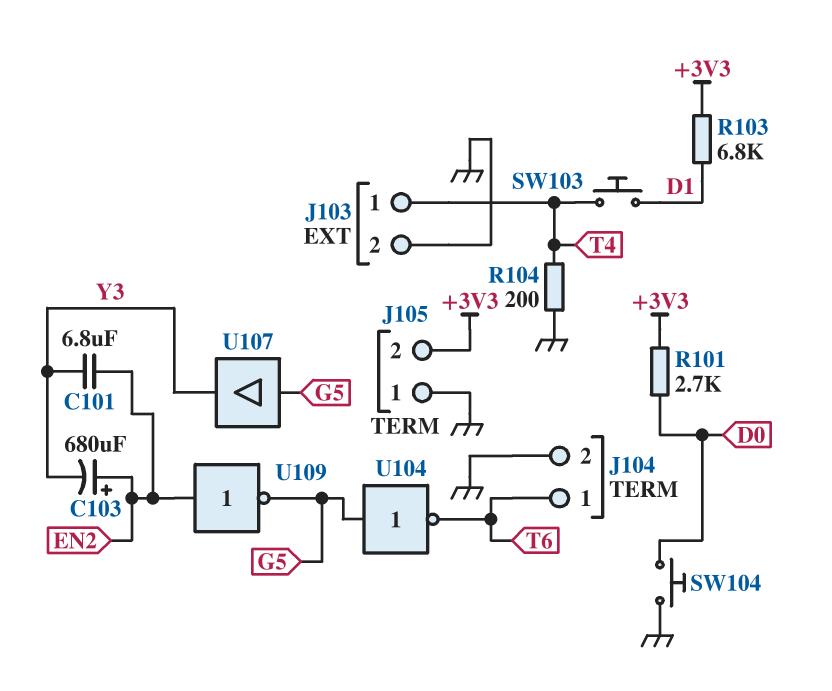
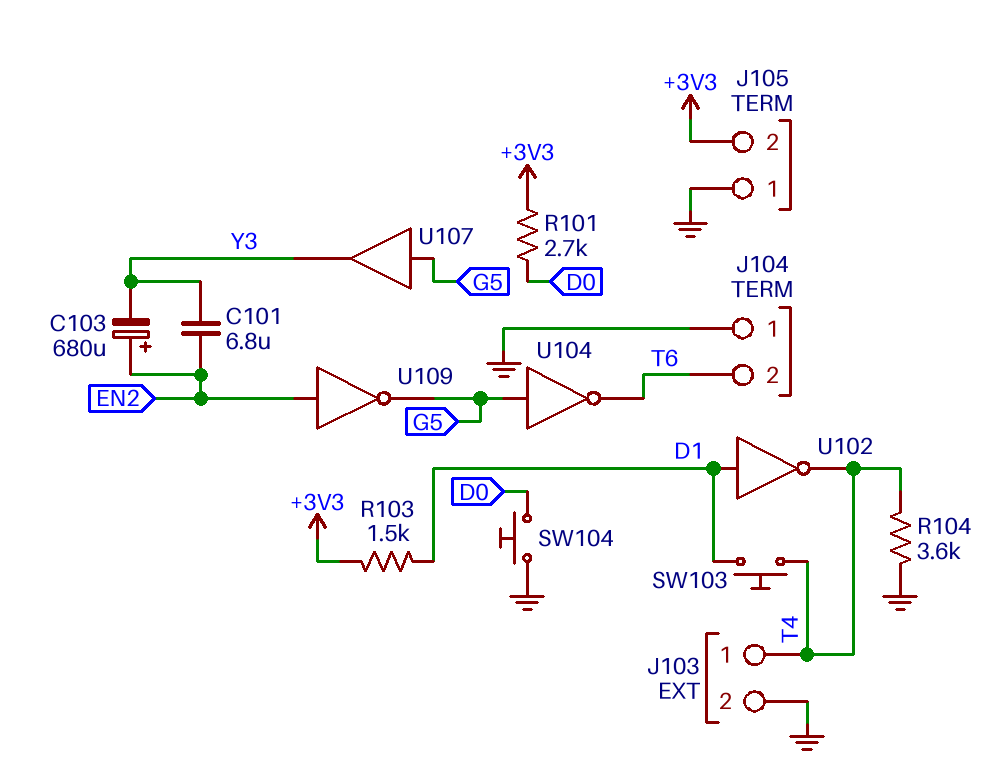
J104 pin 1: T6 -> GND
J104 pin 2: GND -> T6
R103: 6.8k (+3V3, D1) -> 1.5k (+3V3, D1)
R104: 200 (GND, T4) -> 3.6k (GND, T4)
U102: none -> NOT (in D1, out T4)

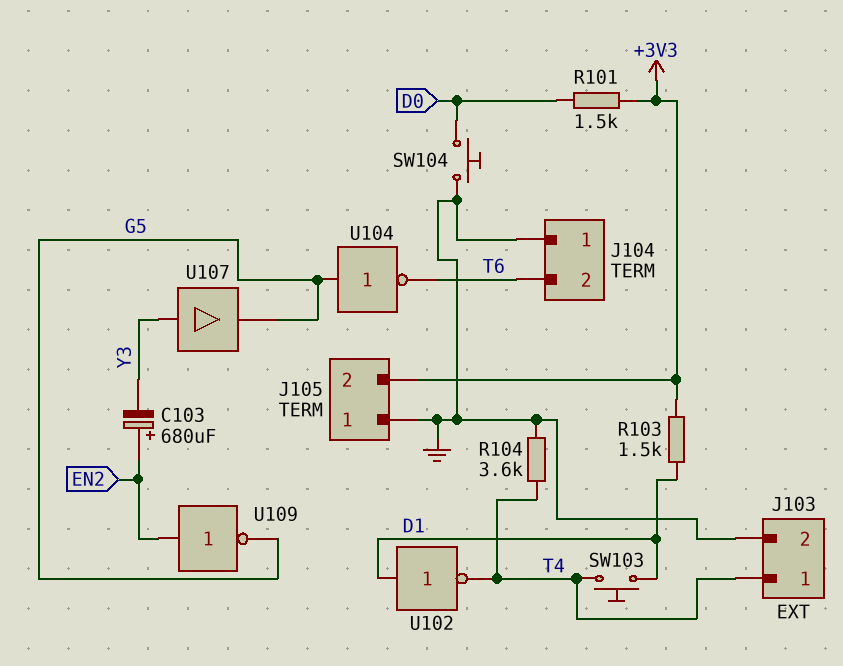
C101: 6.8uF (EN2, Y3) -> none
R101: 2.7k (+3V3, D0) -> 1.5k (+3V3, D0)
U107: buffer (in G5, out Y3) -> buffer (in Y3, out G5)

